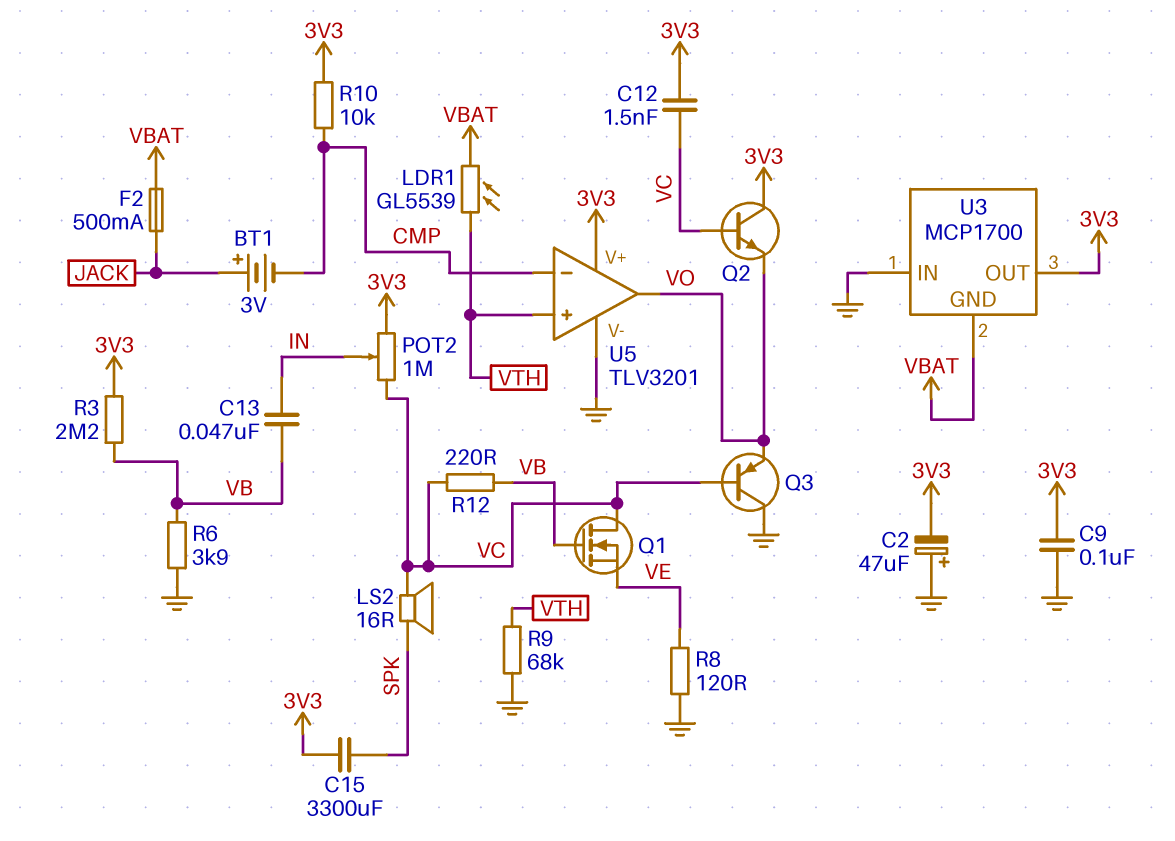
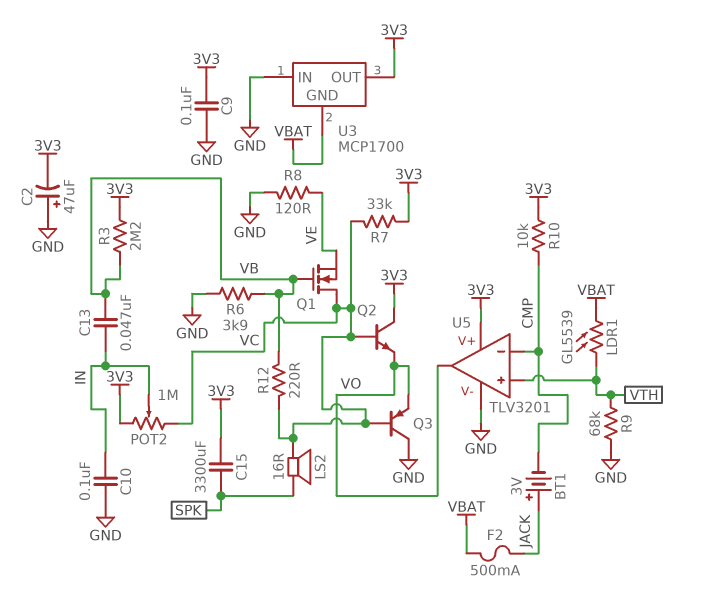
C10: none -> 100nF (GND, IN)
C12: 1.5nF (3V3, VC) -> none
R7: none -> 33k (3V3, VC)

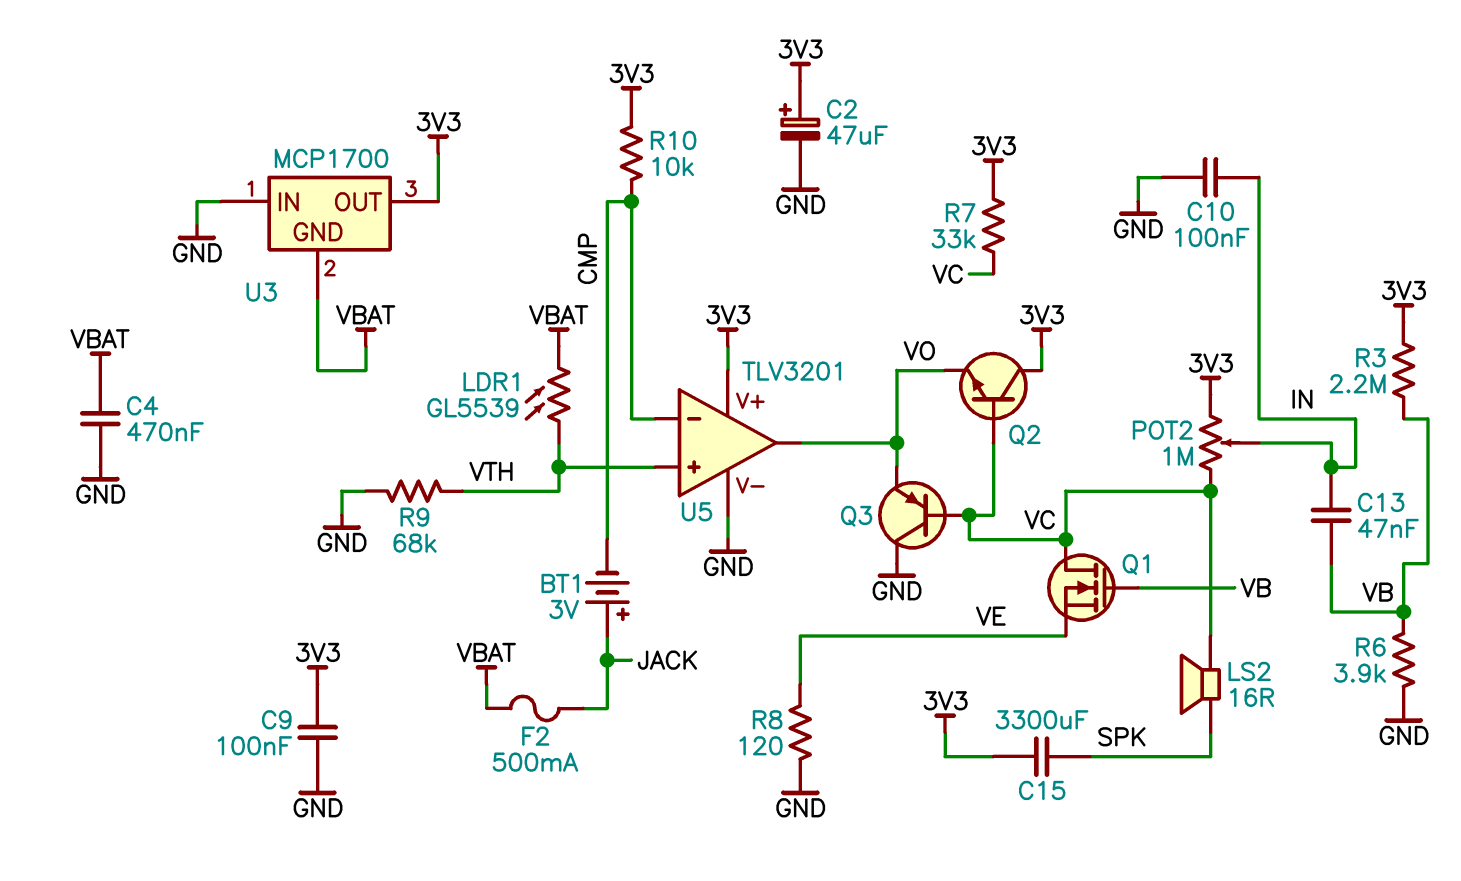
C2: 47uF (plus GND, minus 3V3) -> 47uF (plus 3V3, minus GND)
C4: none -> 470nF (GND, VBAT)
R12: 220 (VB, VC) -> none

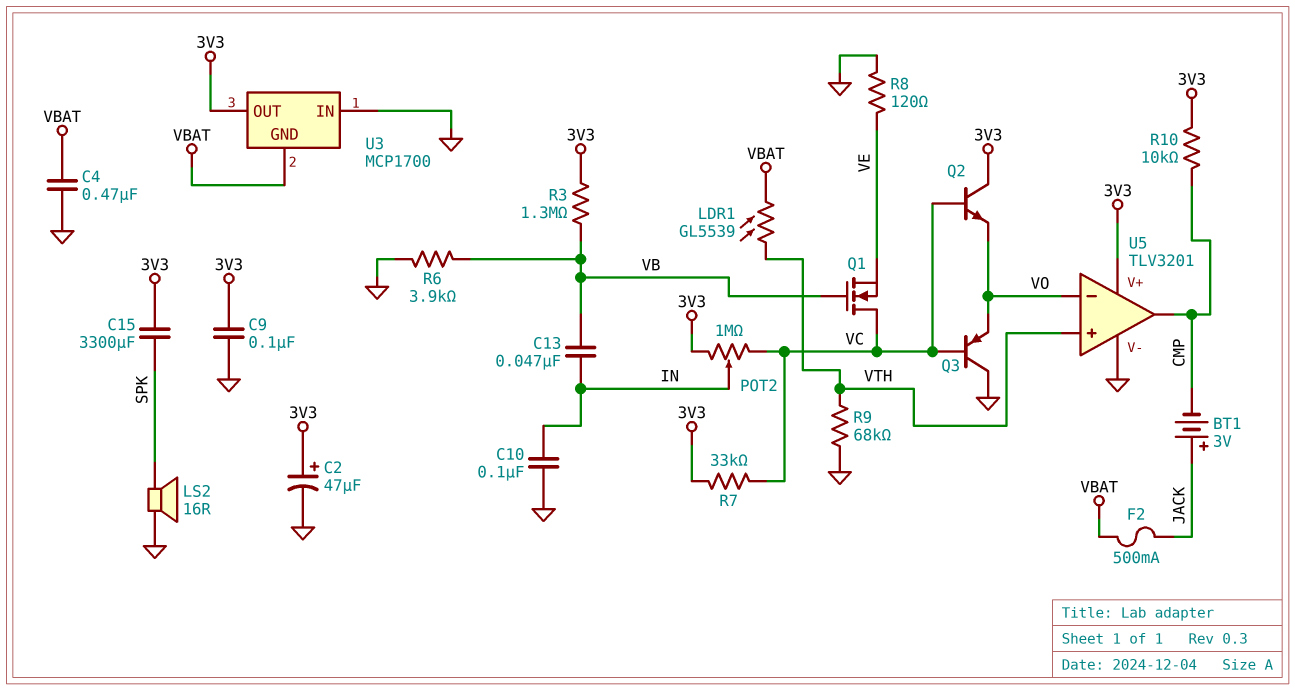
LS2: speaker 16R (SPK, VC) -> speaker 16R (GND, SPK)
R3: 2.2M (3V3, VB) -> 1.3M (3V3, VB)
U5 pin in-: CMP -> VO
U5 pin out: VO -> CMP

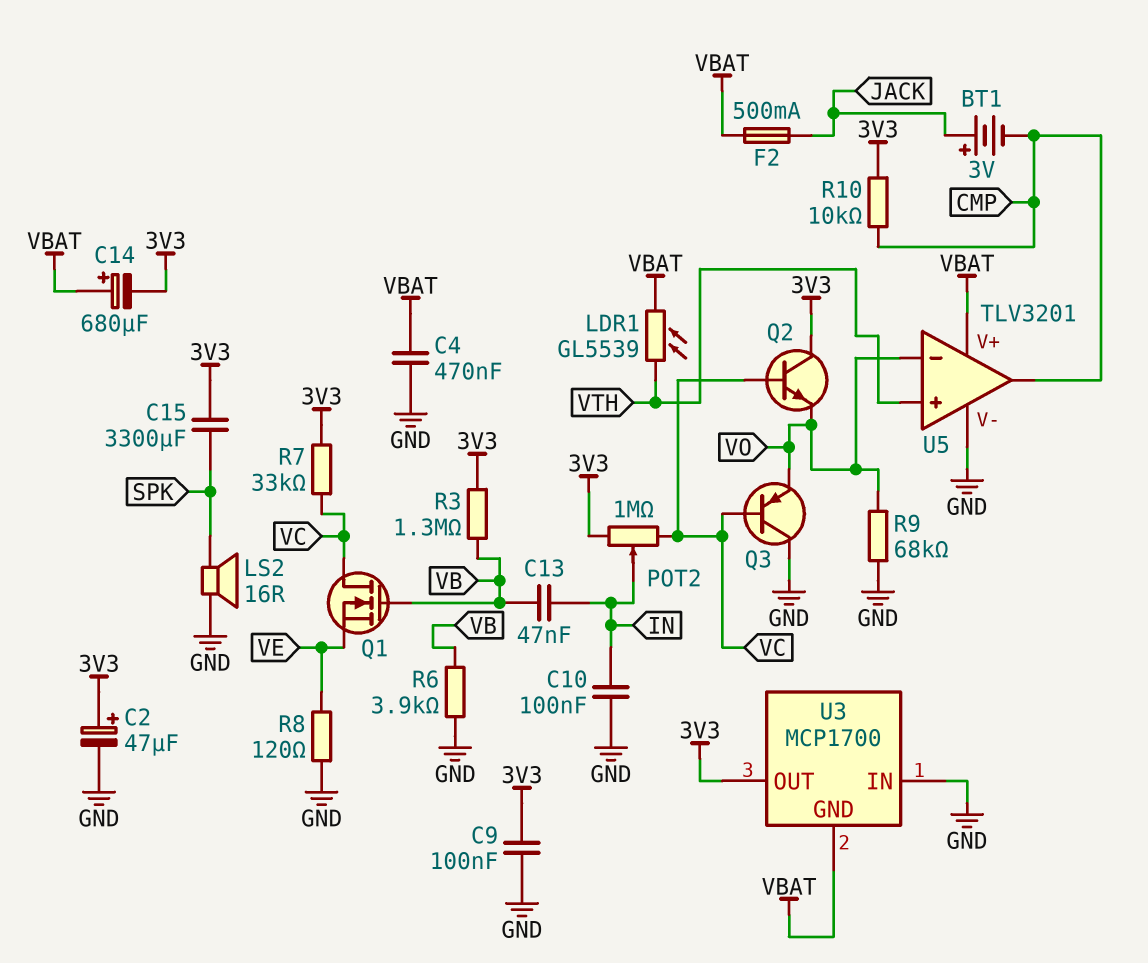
C14: none -> 680uF (plus VBAT, minus 3V3)
R9: 68k (GND, VTH) -> 68k (GND, VO)
U5 pin V+: 3V3 -> VBAT

